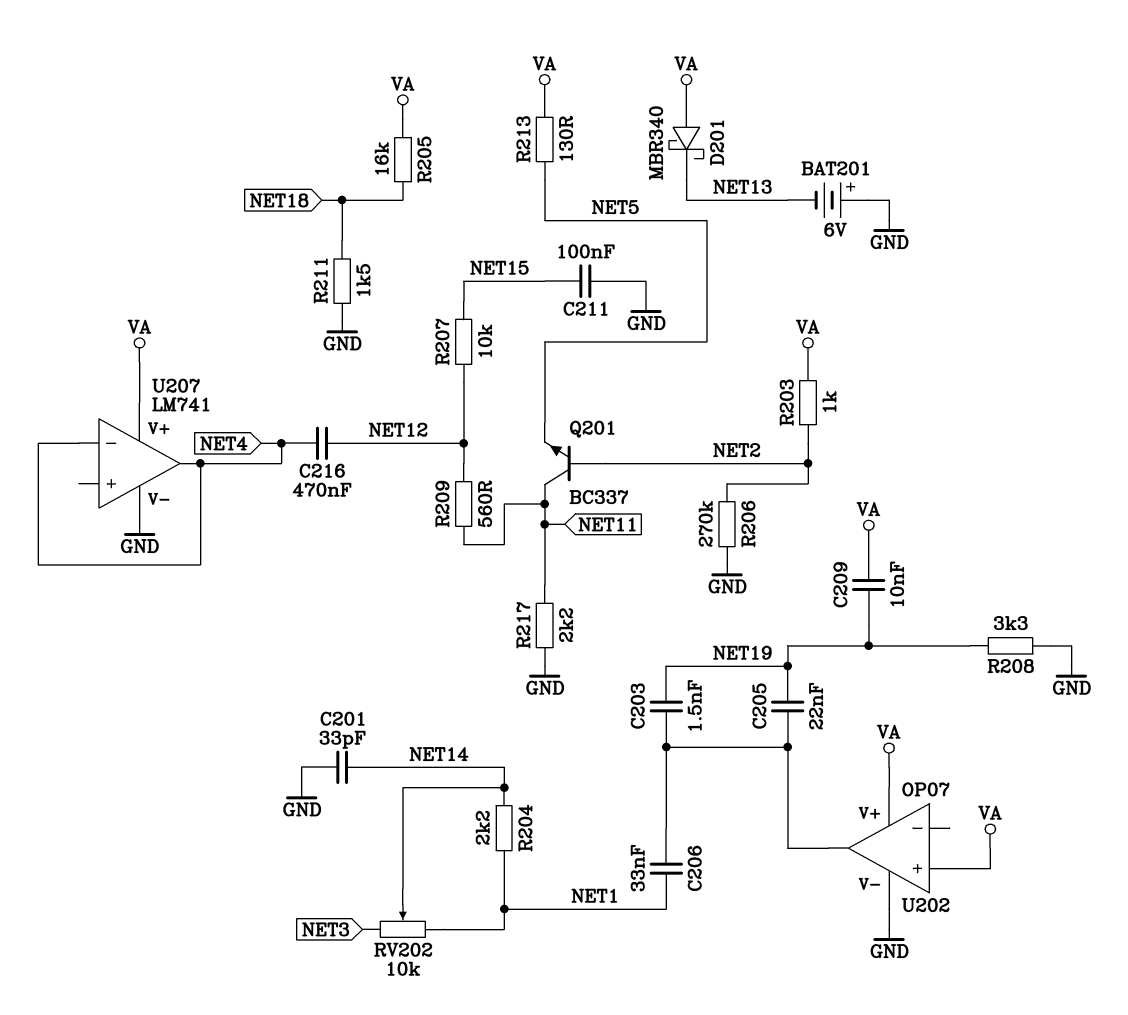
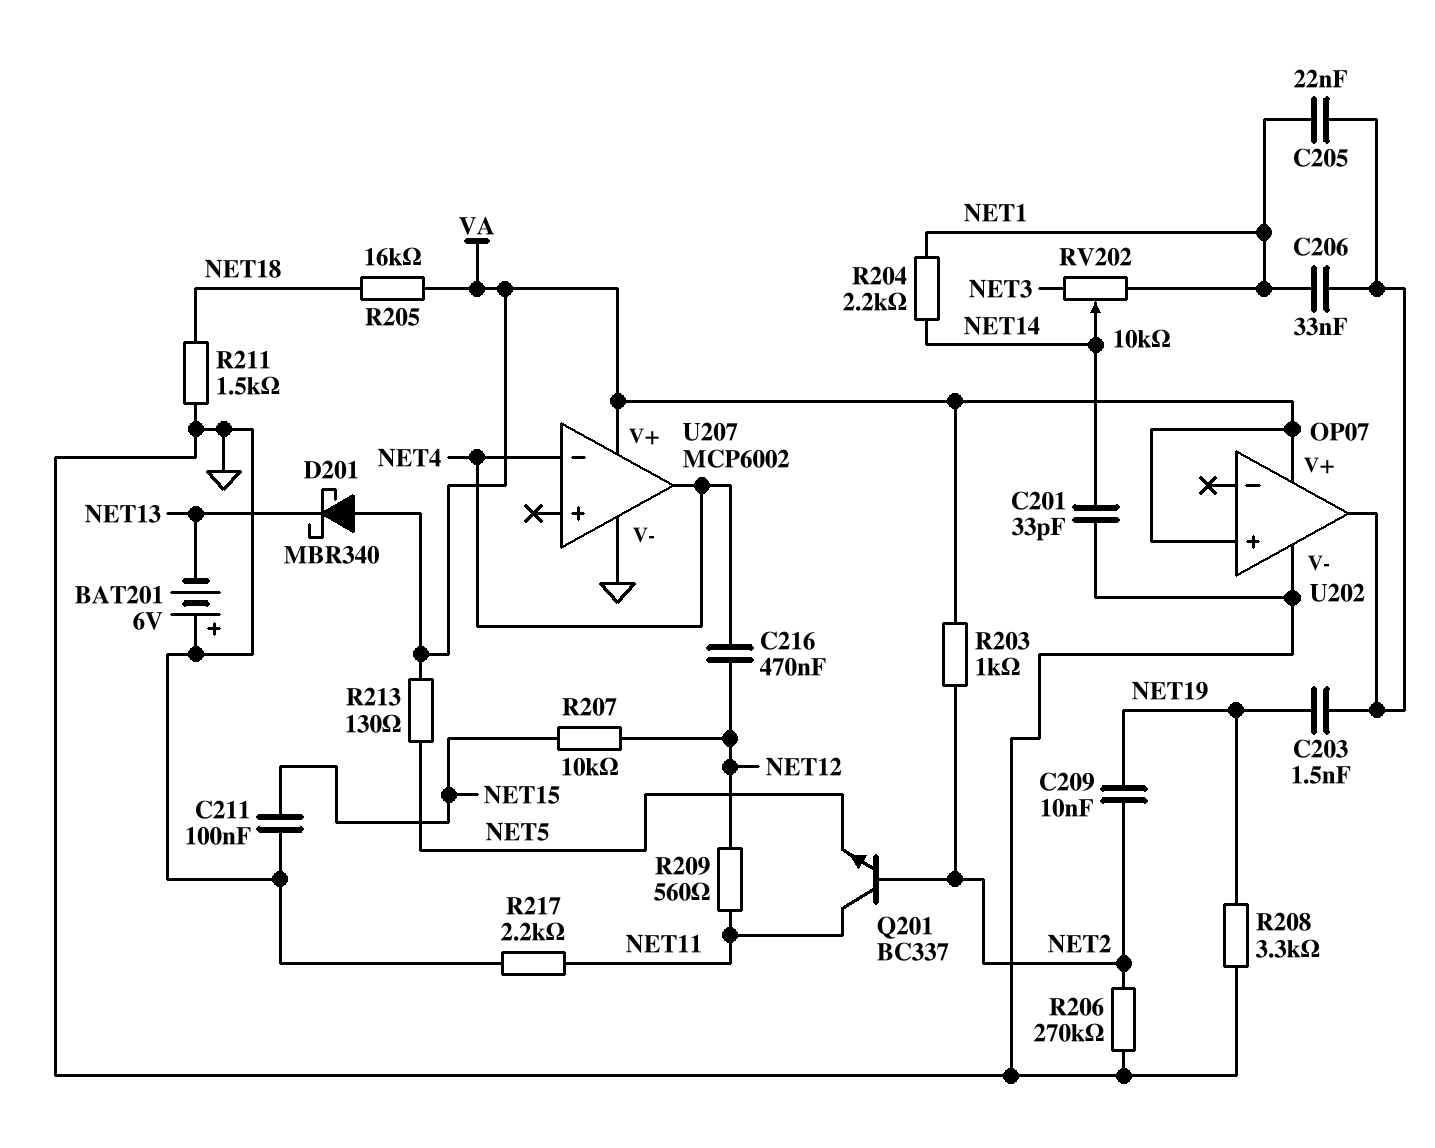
C205: 22nF (NET19, U202/out) -> 22nF (NET1, U202/out)
C209: 10nF (NET19, VA) -> 10nF (NET2, NET19)
U207: LM741 -> MCP6002

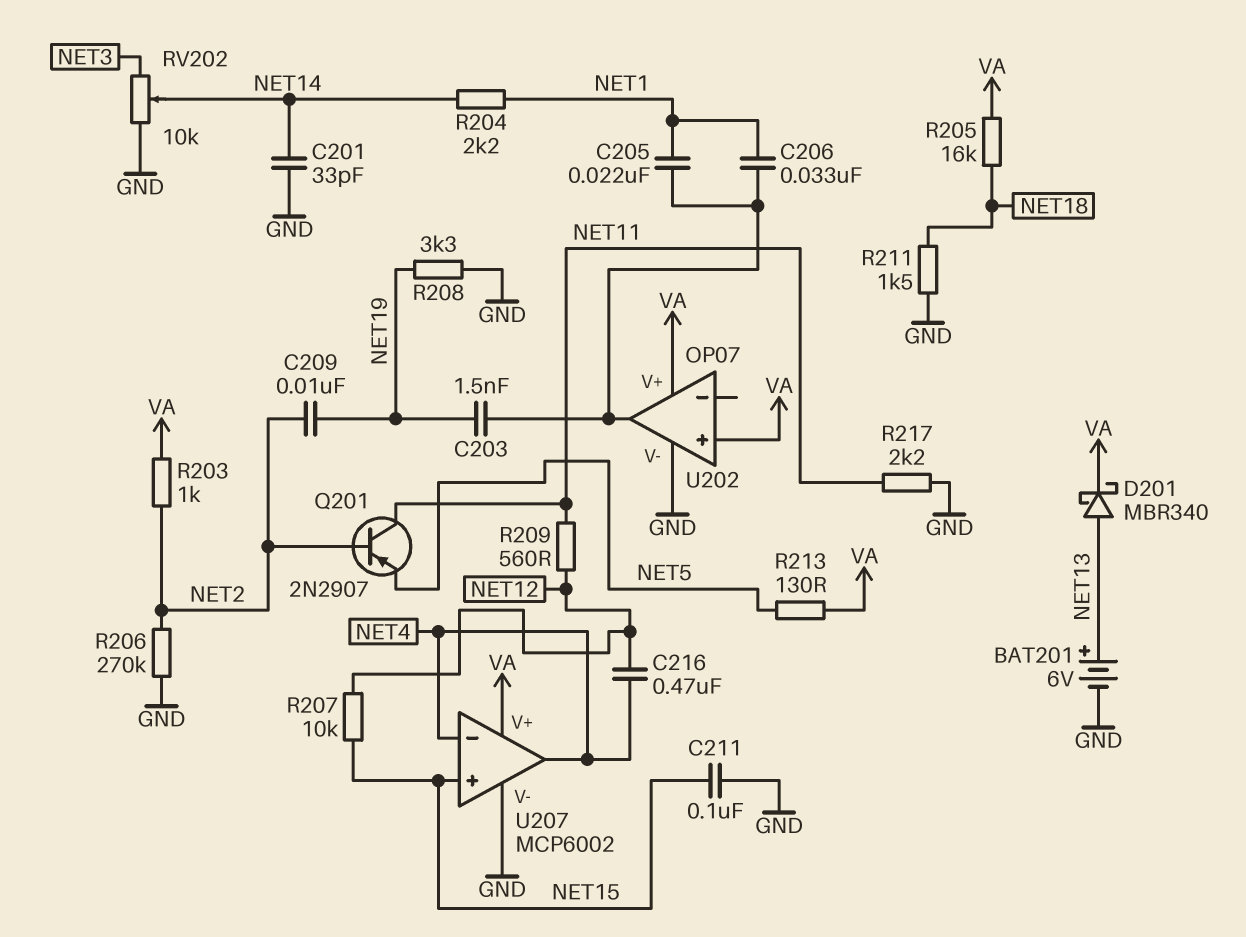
BAT201: 6V (plus GND, minus NET13) -> 6V (plus NET13, minus GND)
D201: schottky MBR340 (A VA, K NET13) -> schottky MBR340 (A NET13, K VA)
Q201: NPN BC337 (B NET2, C NET11, E NET5) -> PNP 2N2907 (B NET2, C NET11, E NET5)
RV202: 10k (NET1, NET3, wiper NET14) -> 10k (GND, NET3, wiper NET14)
U207 pin in+: none -> NET15

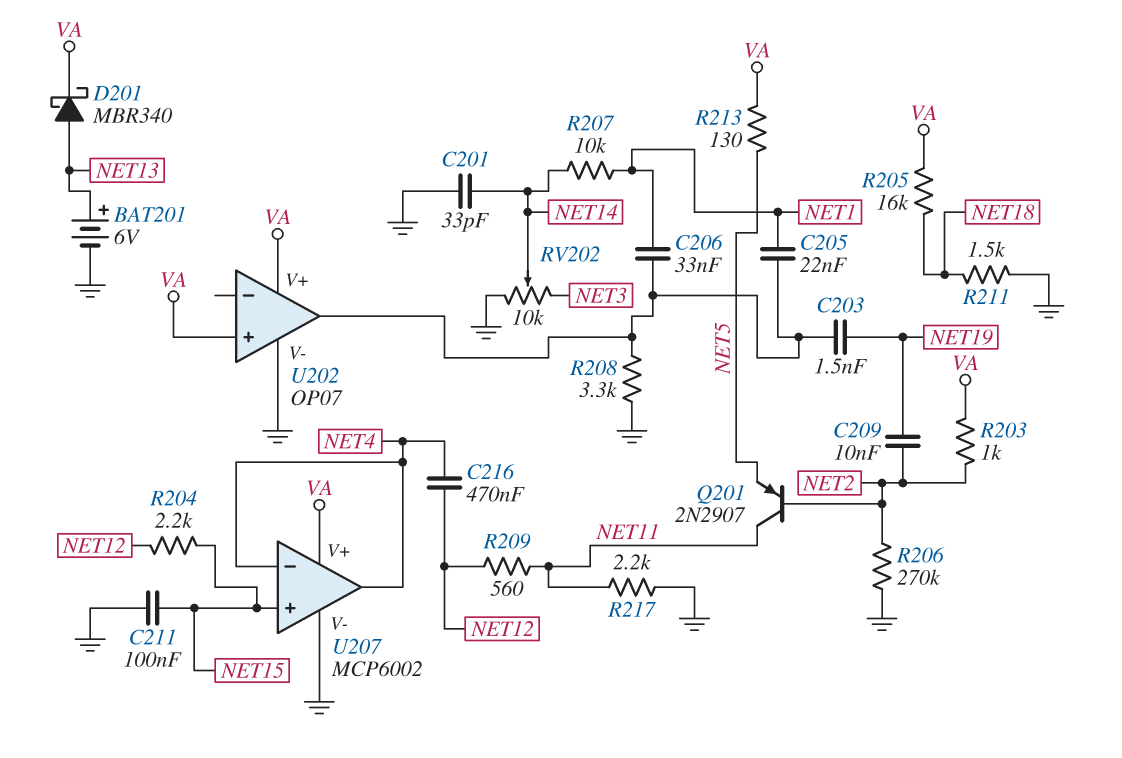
R204: 2.2k (NET1, NET14) -> 2.2k (NET12, NET15)
R207: 10k (NET12, NET15) -> 10k (NET1, NET14)
R208: 3.3k (GND, NET19) -> 3.3k (GND, U202/out)

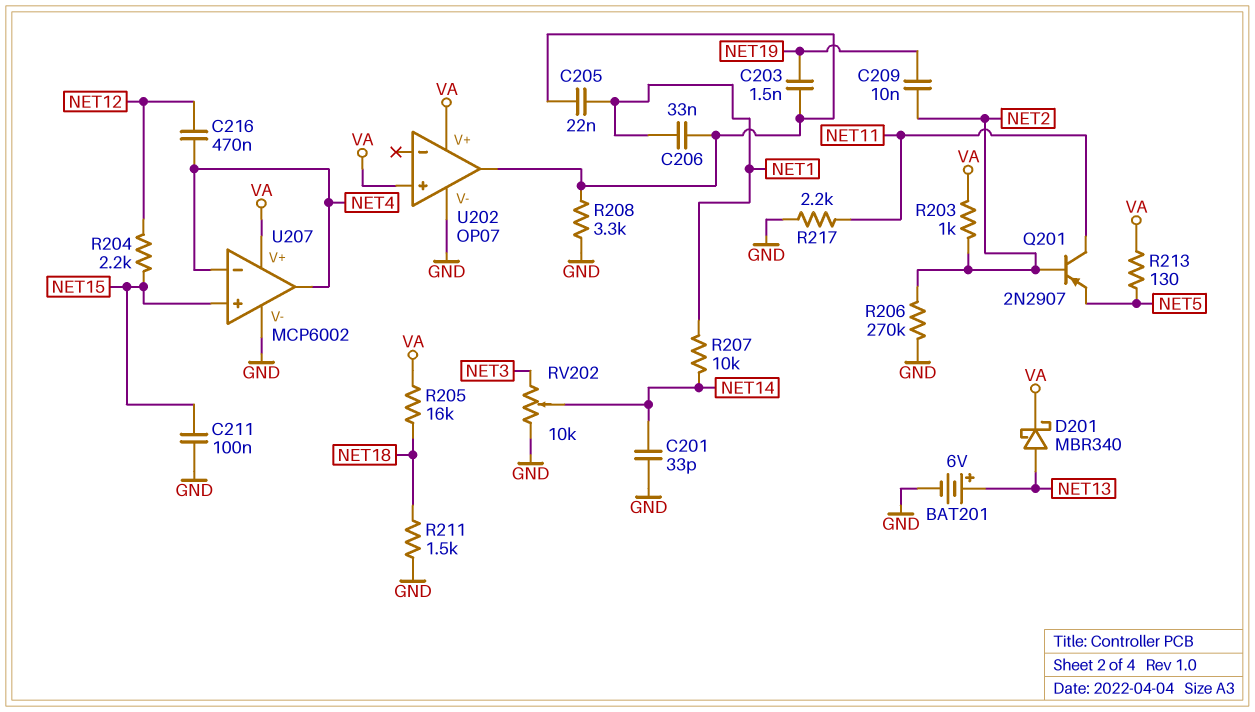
R209: 560 (NET11, NET12) -> none

